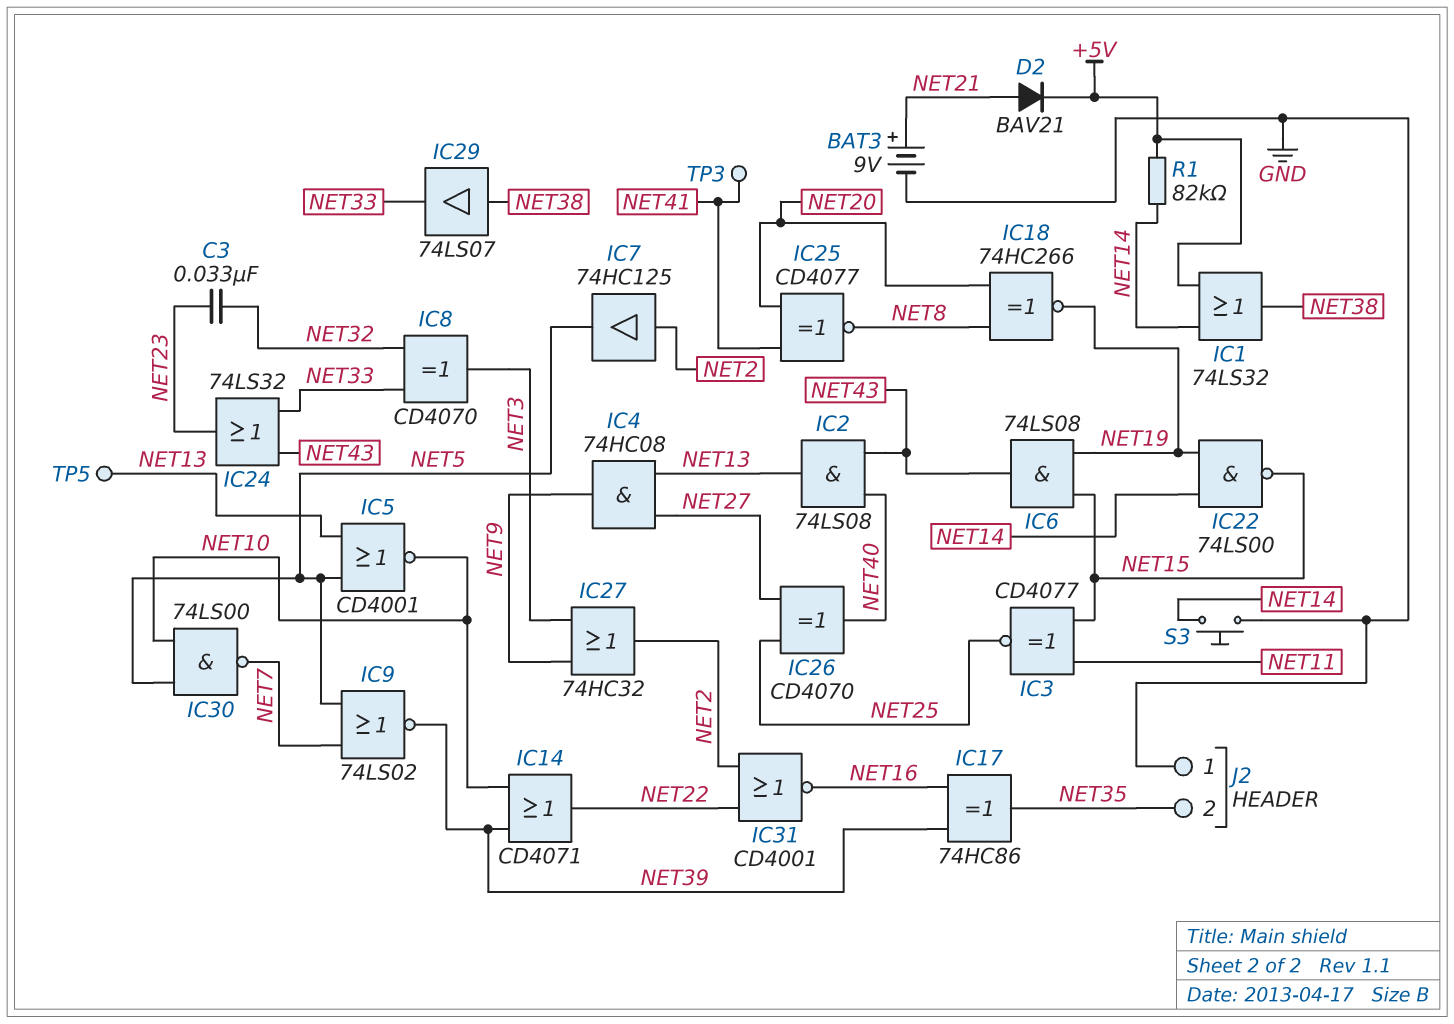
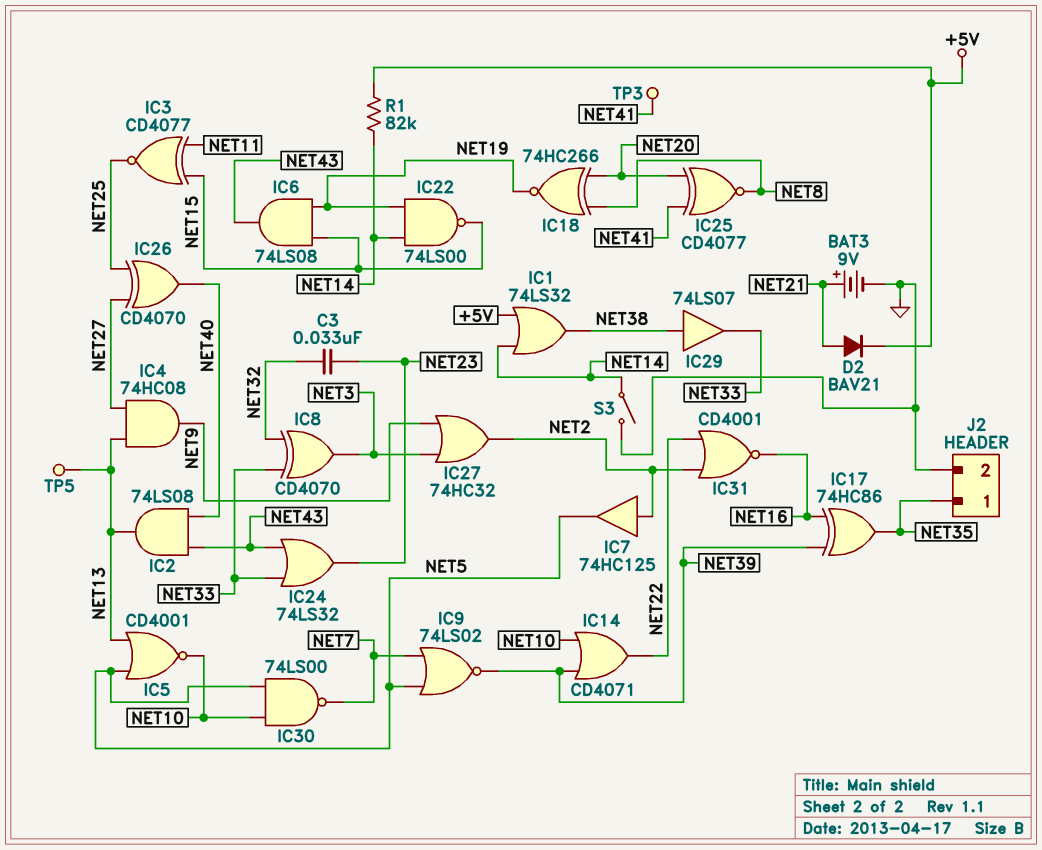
J2 pin 1: GND -> NET35
J2 pin 2: NET35 -> GND
S3: button (GND, NET14) -> switch (GND, NET14)

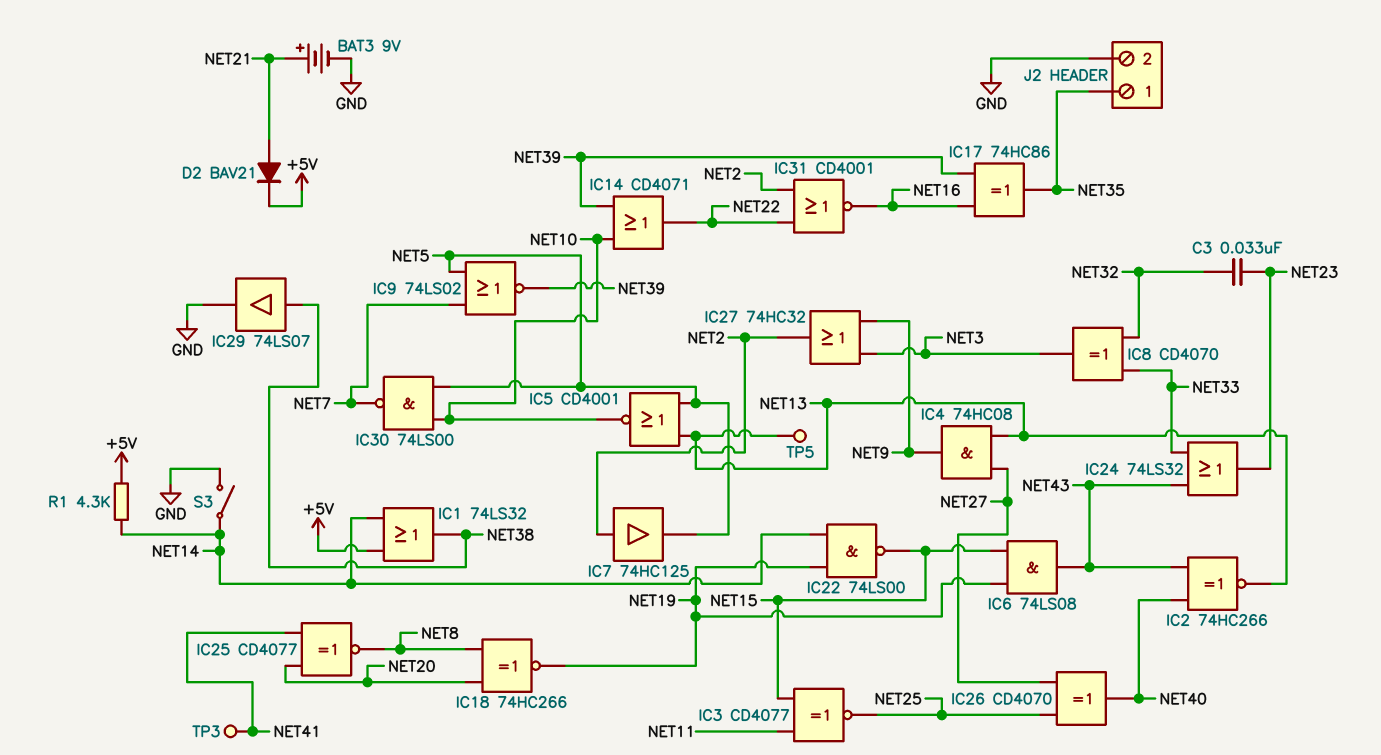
IC2: AND 74LS08 (in NET40, in NET43, out NET13) -> XNOR 74HC266 (in NET40, in NET43, out NET13)
IC29: buffer 74LS07 (in NET38, out NET33) -> buffer 74LS07 (in NET38, out GND)
R1: 82k (+5V, NET14) -> 4.3k (+5V, NET14)

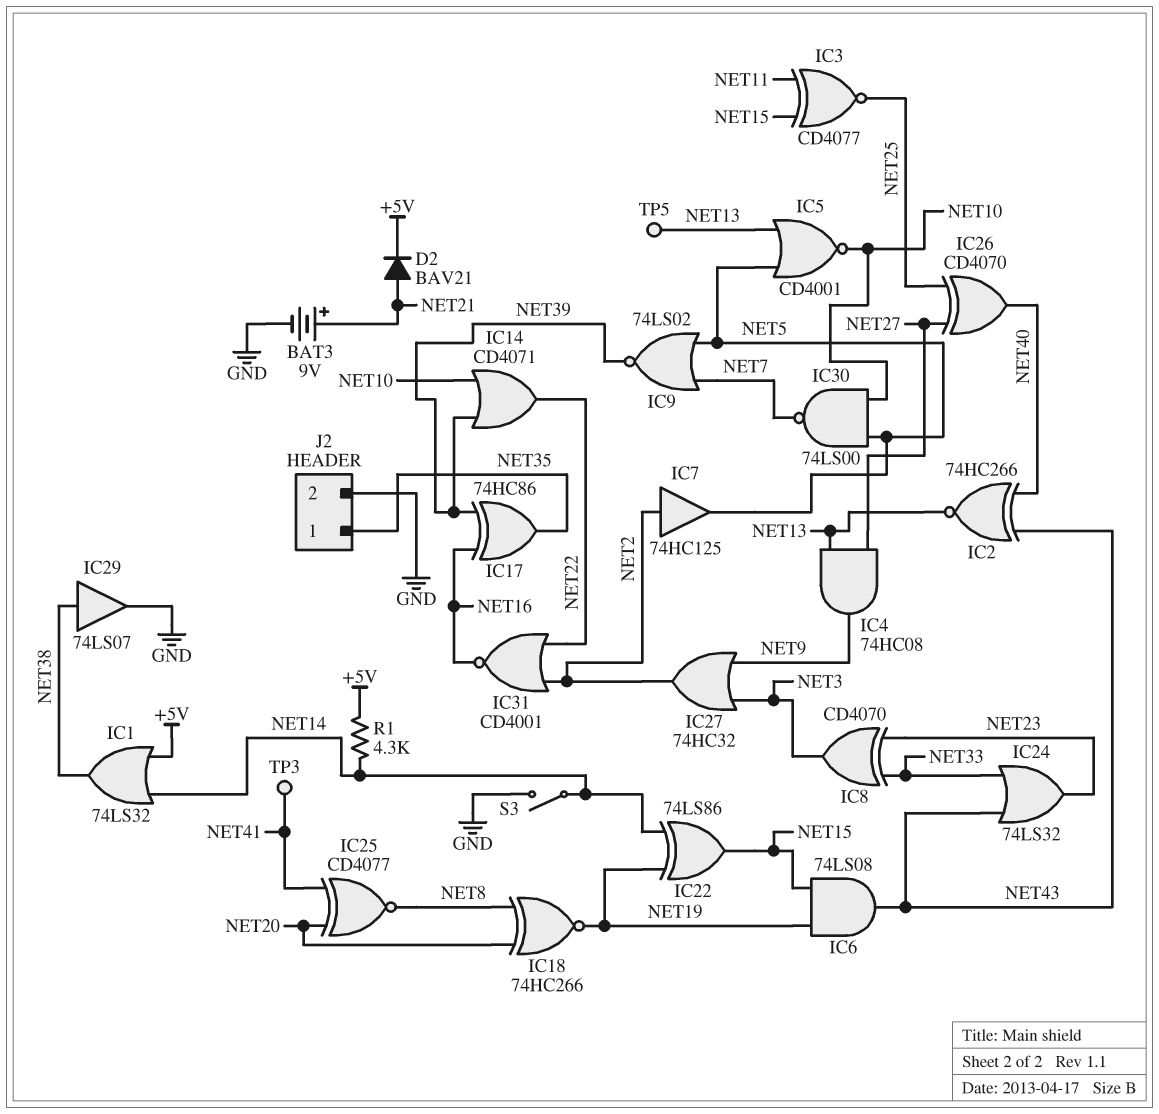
C3: 33nF (NET23, NET32) -> none
IC8: XOR CD4070 (in NET32, in NET33, out NET3) -> XOR CD4070 (in NET23, in NET33, out NET3)
IC22: NAND 74LS00 (in NET14, in NET19, out NET15) -> XOR 74LS86 (in NET14, in NET19, out NET15)

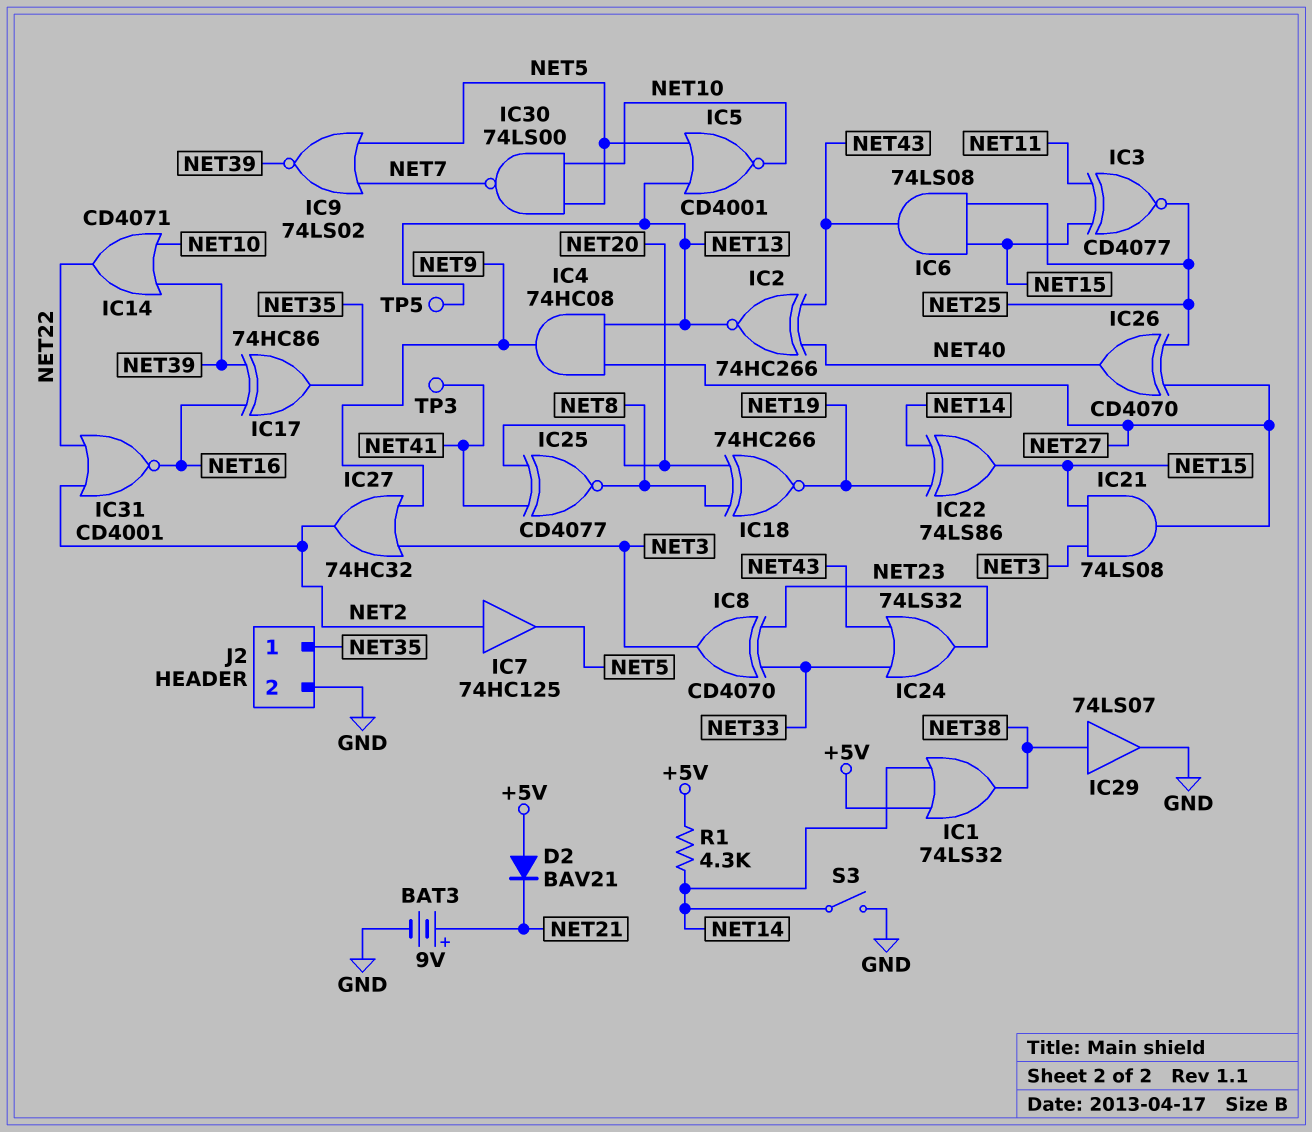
D2: diode BAV21 (A NET21, K +5V) -> diode BAV21 (A +5V, K NET21)
IC6: AND 74LS08 (in NET15, in NET19, out NET43) -> AND 74LS08 (in NET15, in NET25, out NET43)
IC21: none -> AND 74LS08 (in NET3, in NET15, out NET27)

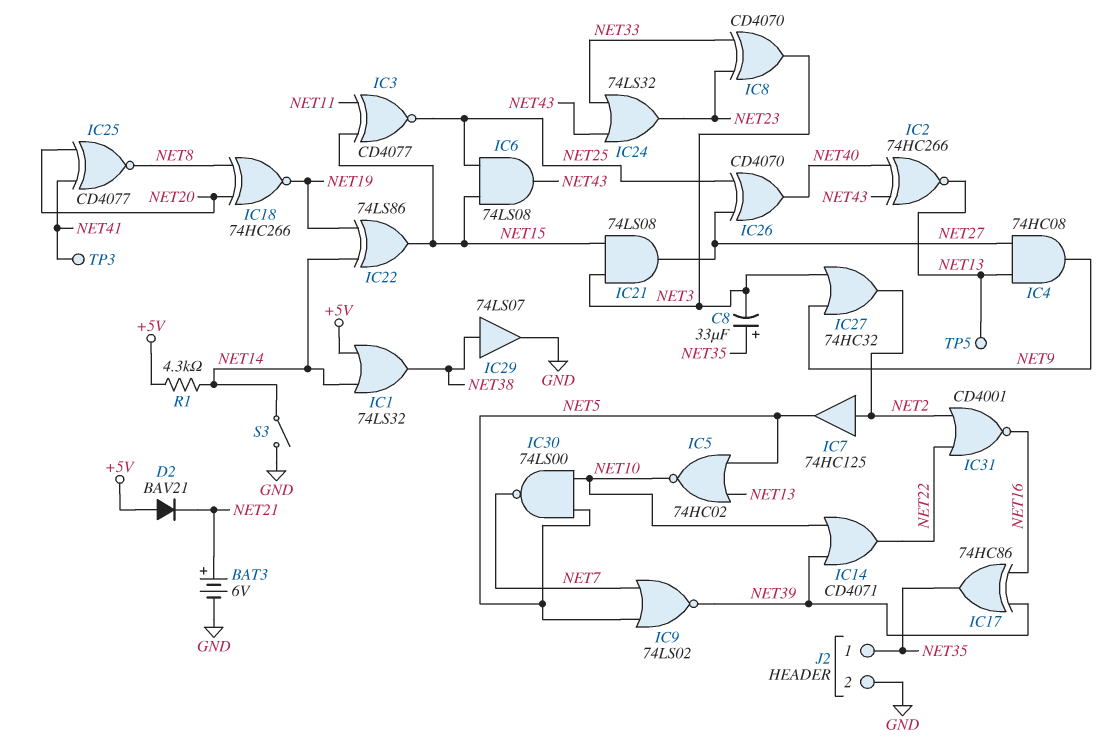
BAT3: 9V (plus NET21, minus GND) -> 6V (plus NET21, minus GND)
C8: none -> 33uF (plus NET35, minus NET3)
IC5: NOR CD4001 (in NET5, in NET13, out NET10) -> NOR 74HC02 (in NET5, in NET13, out NET10)

